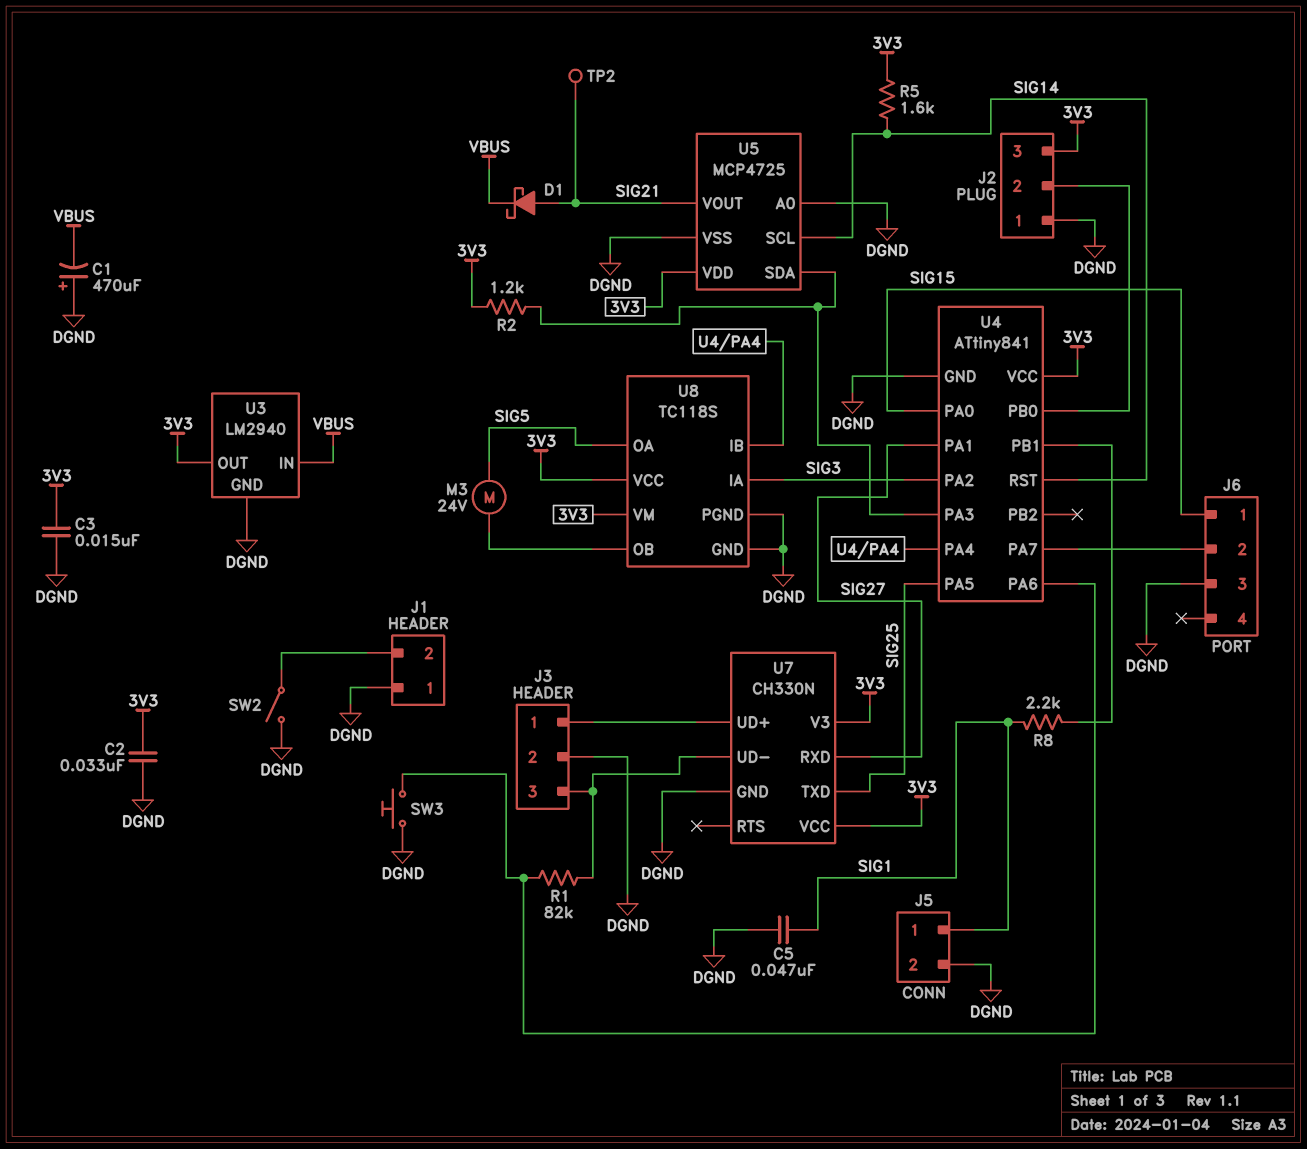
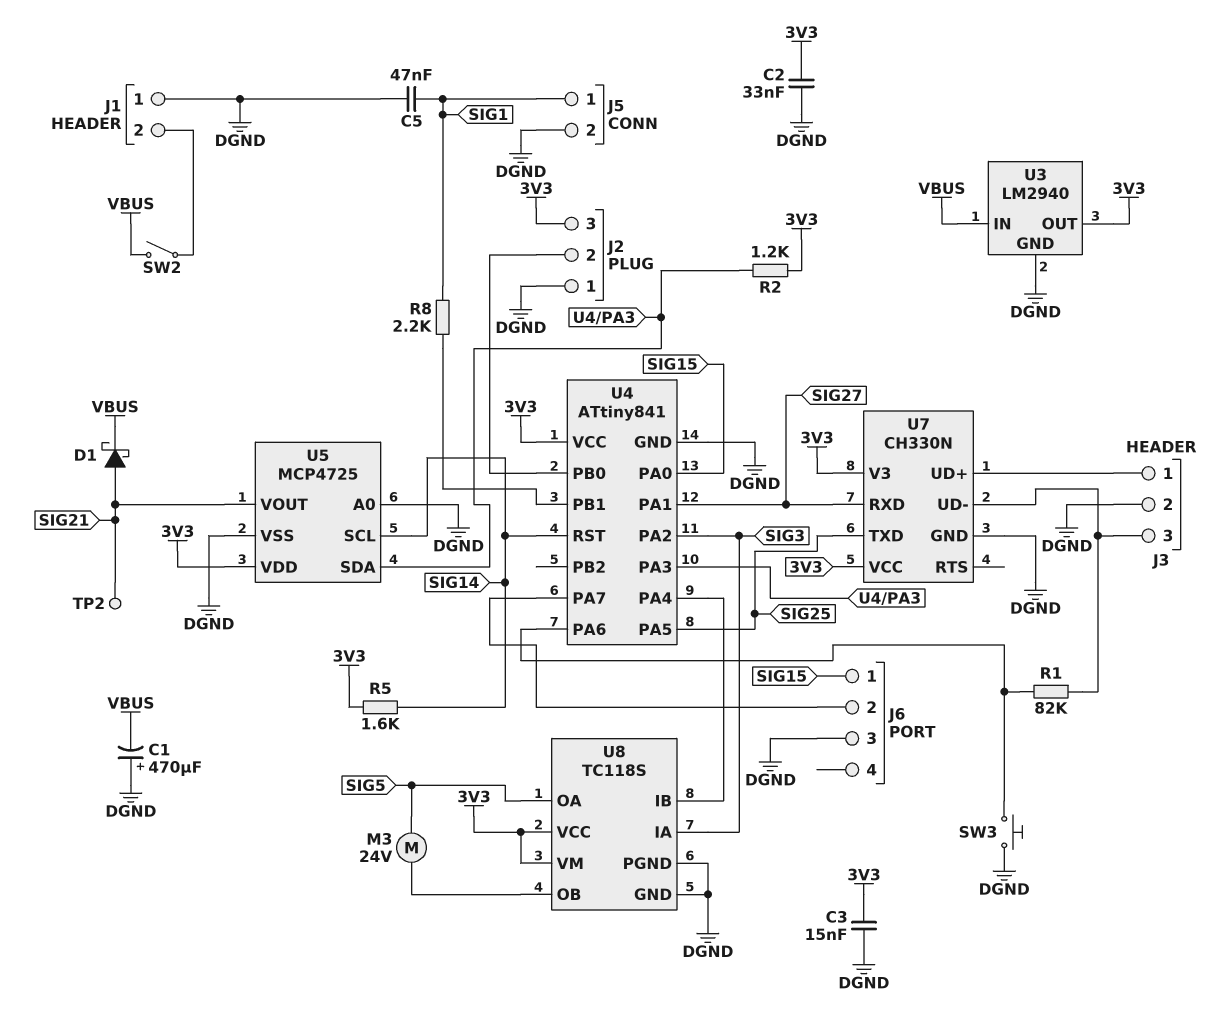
SW2: switch (DGND, J1/2) -> switch (J1/2, VBUS)

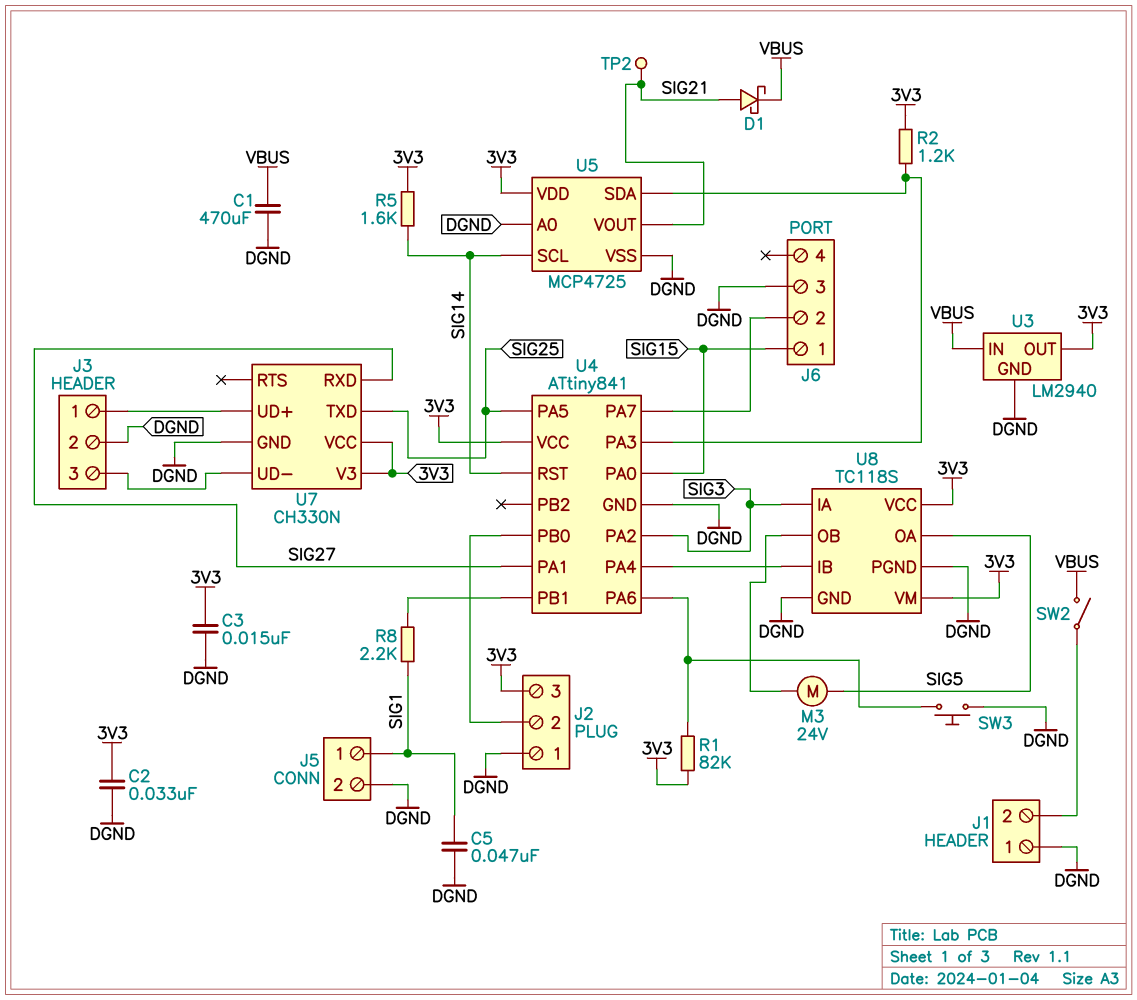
C1: 470uF (plus DGND, minus VBUS) -> 470uF (DGND, VBUS)
R1: 82k (J3/3, U4/PA6) -> 82k (3V3, U4/PA6)

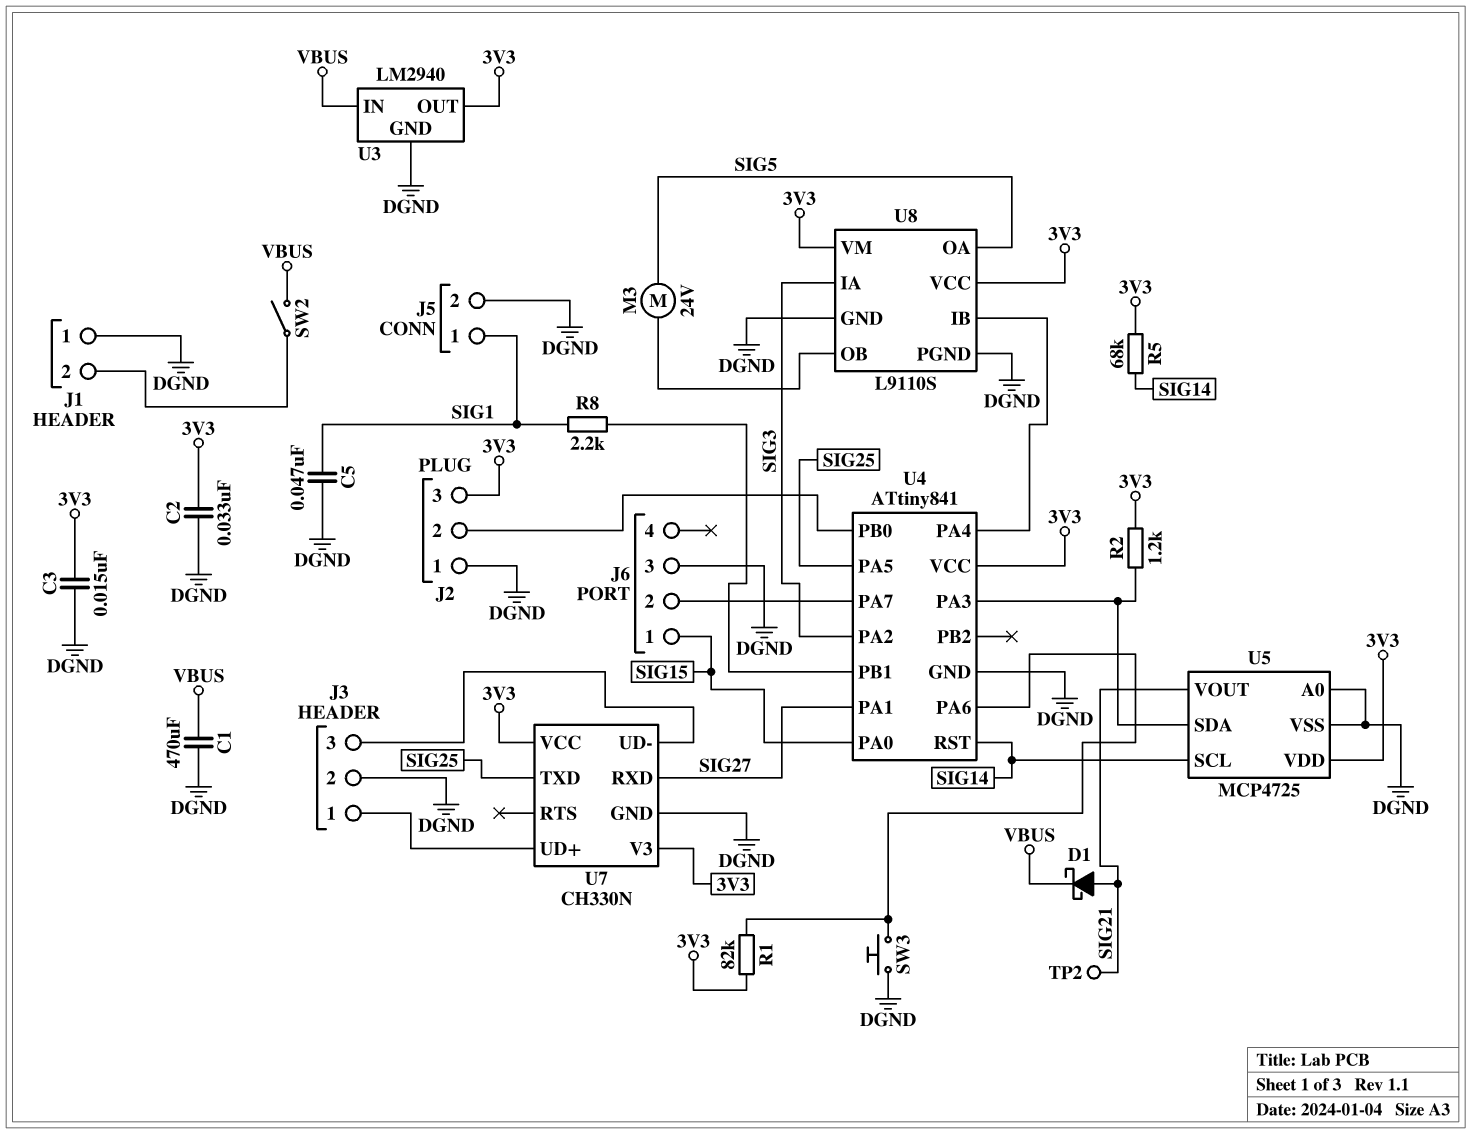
R5: 1.6k (3V3, SIG14) -> 68k (3V3, SIG14)
U8: TC118S -> L9110S

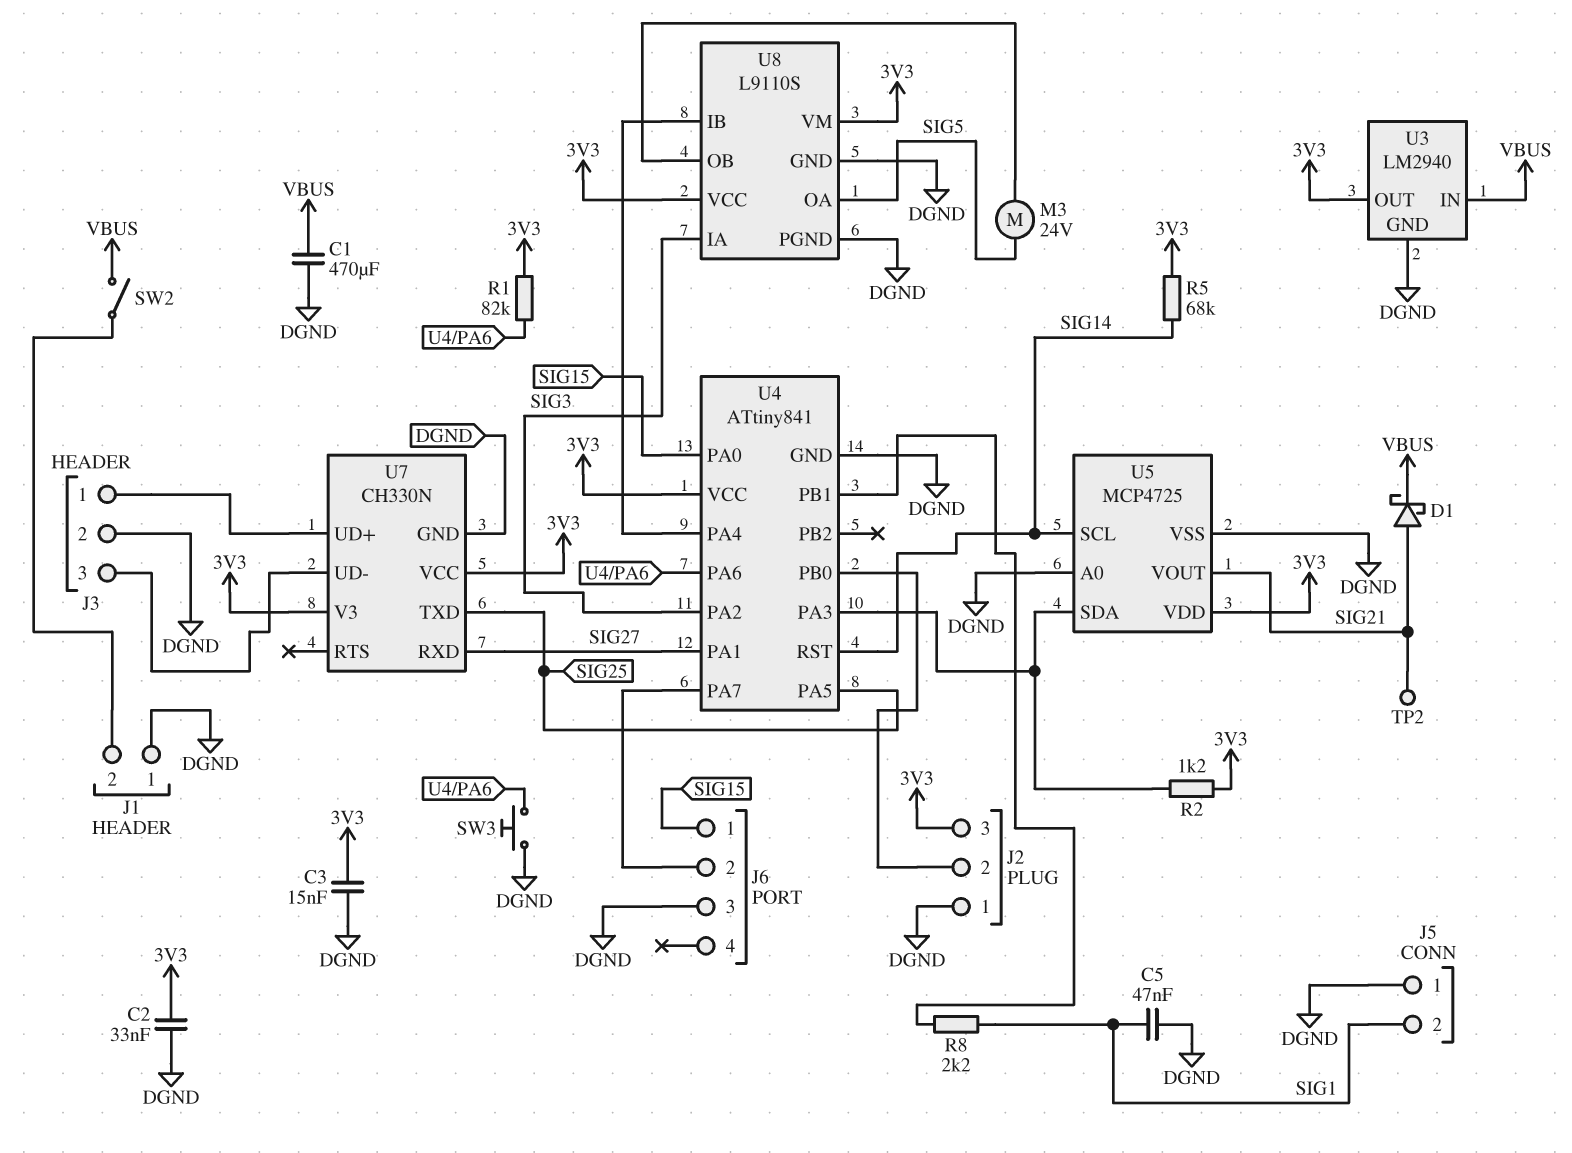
J5 pin 1: SIG1 -> DGND
J5 pin 2: DGND -> SIG1

